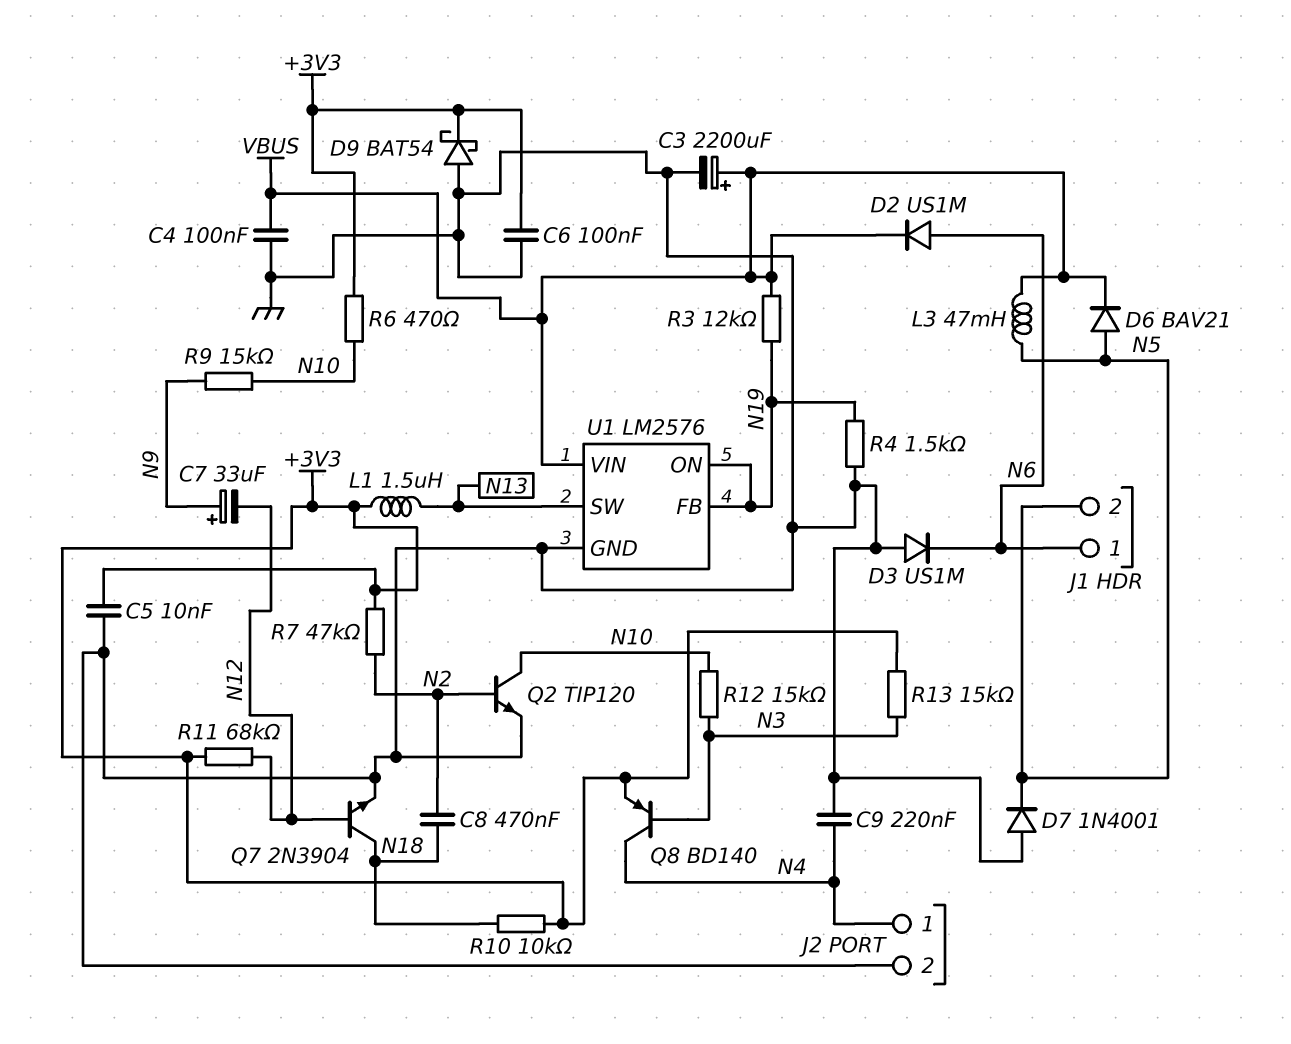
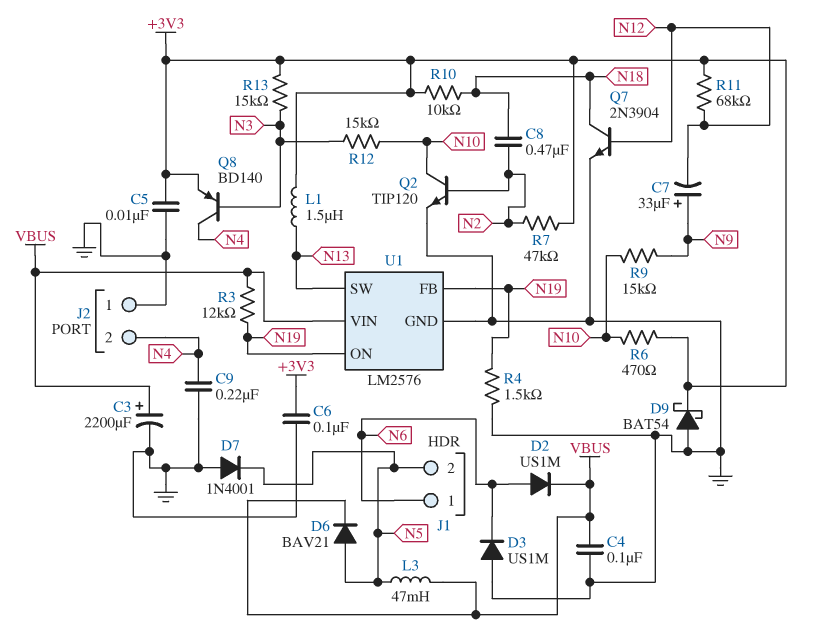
J2 pin 1: N4 -> GND
J2 pin 2: GND -> N4

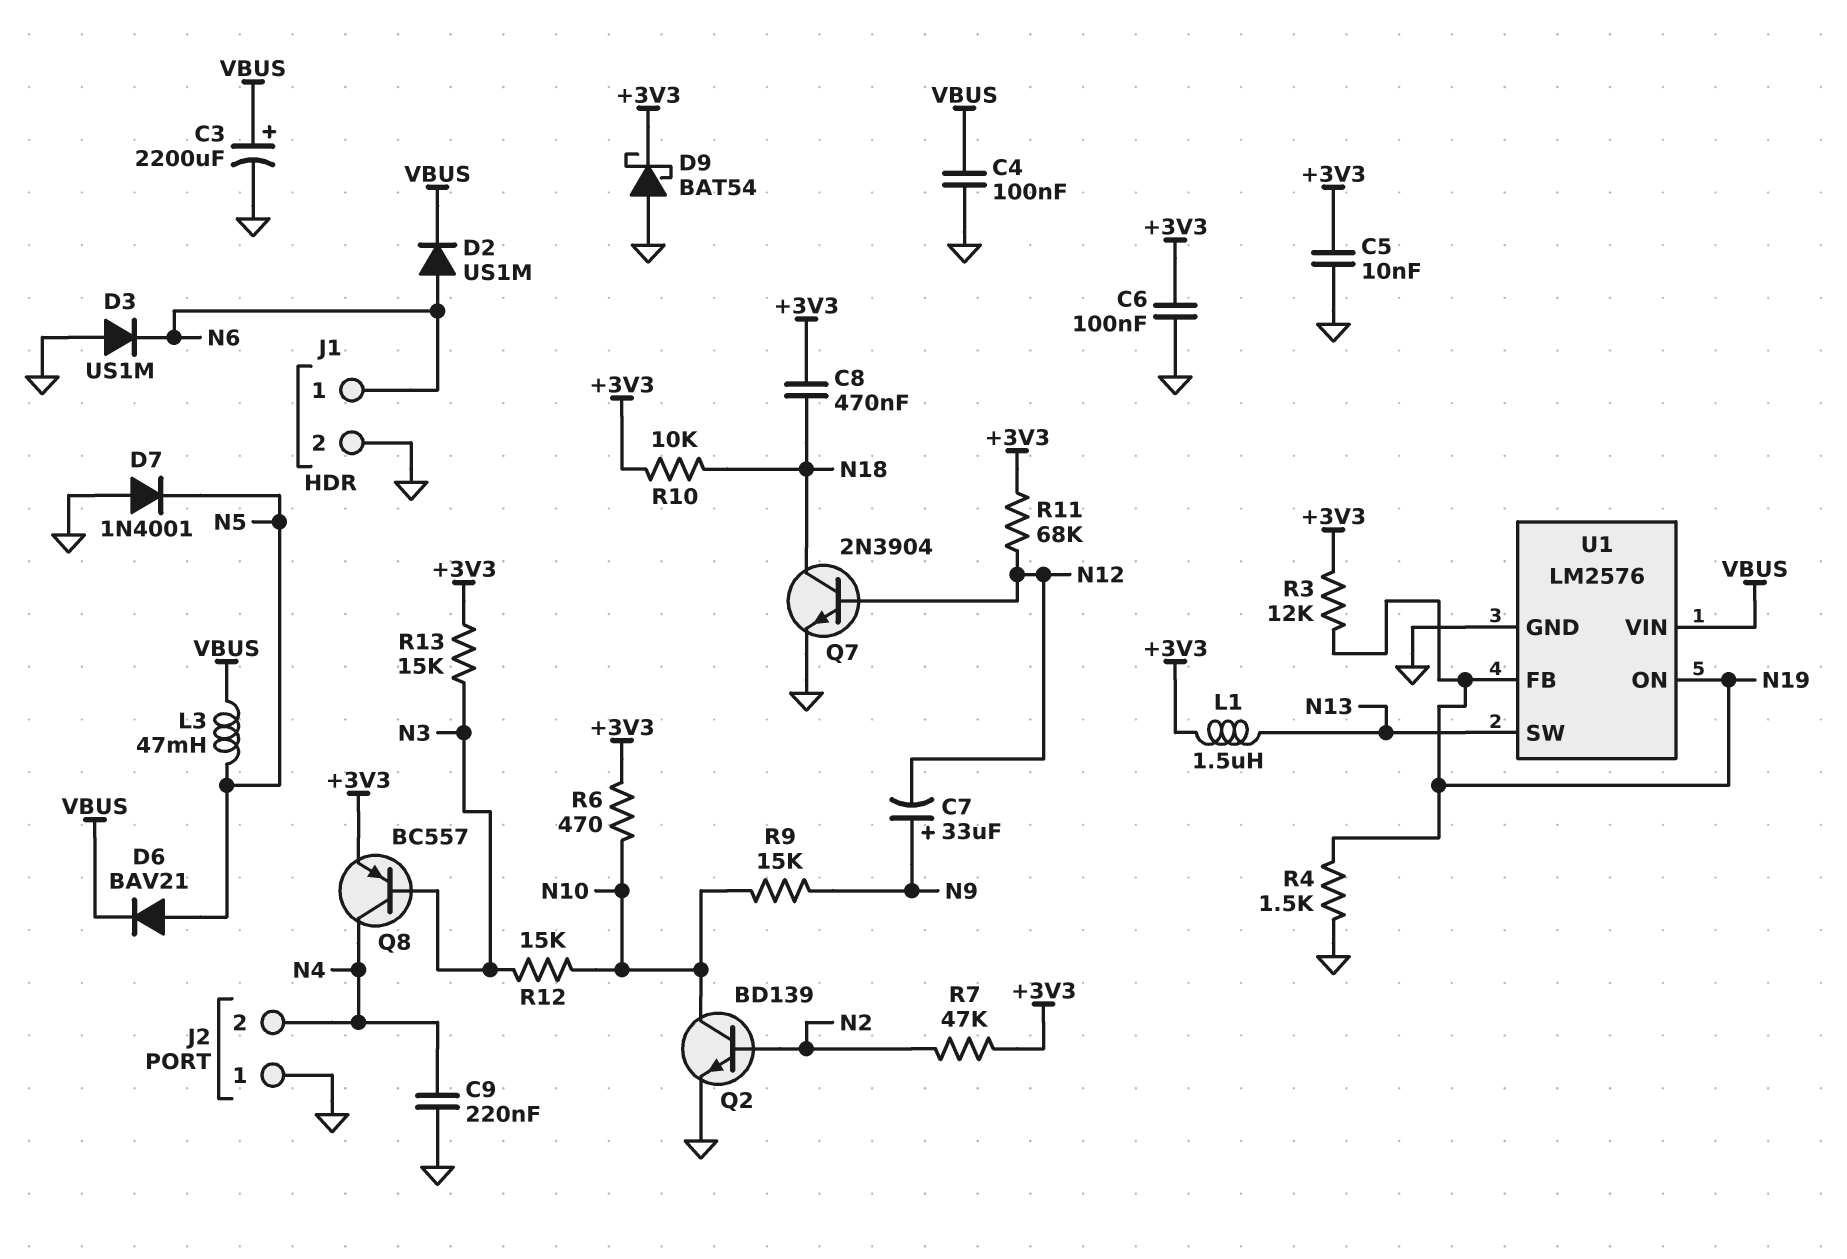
C8: 470nF (N2, N18) -> 470nF (+3V3, N18)
J1 pin 2: N5 -> GND
Q2: NPN TIP120 (B N2, C N10, E GND) -> NPN BD139 (B N2, C N10, E GND)
Q8: PNP BD140 (B N3, C N4, E +3V3) -> PNP BC557 (B N3, C N4, E +3V3)
R3: 12k (N19, VBUS) -> 12k (+3V3, N19)

